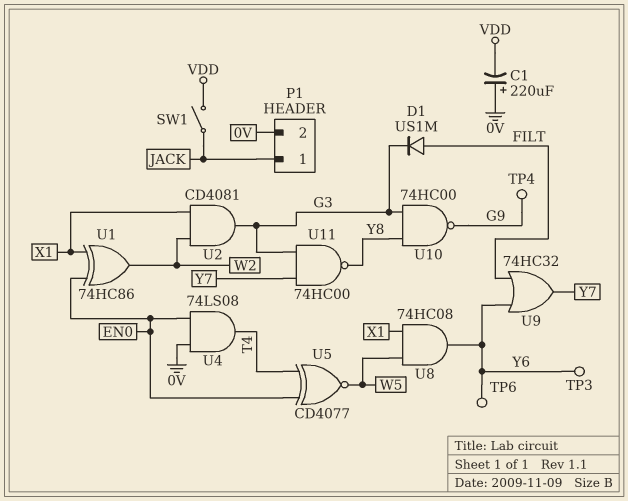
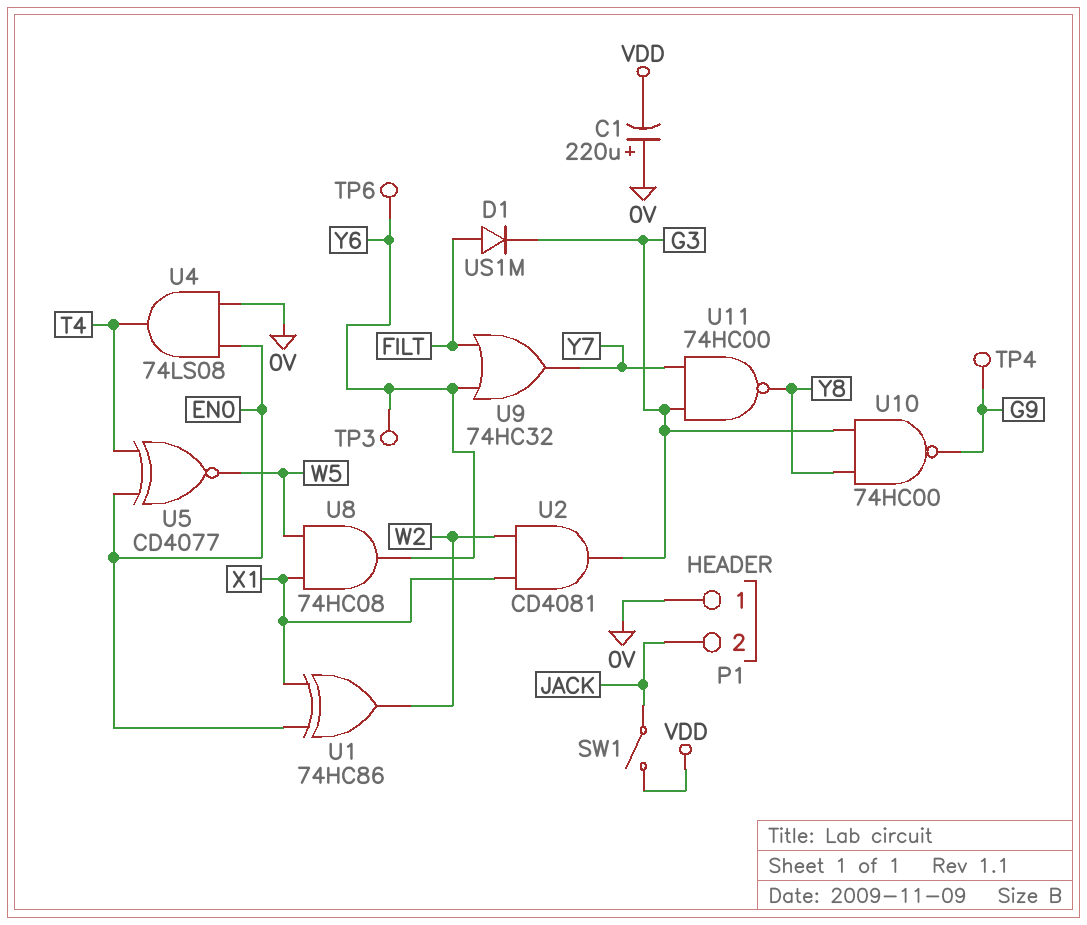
P1 pin 1: JACK -> 0V
P1 pin 2: 0V -> JACK

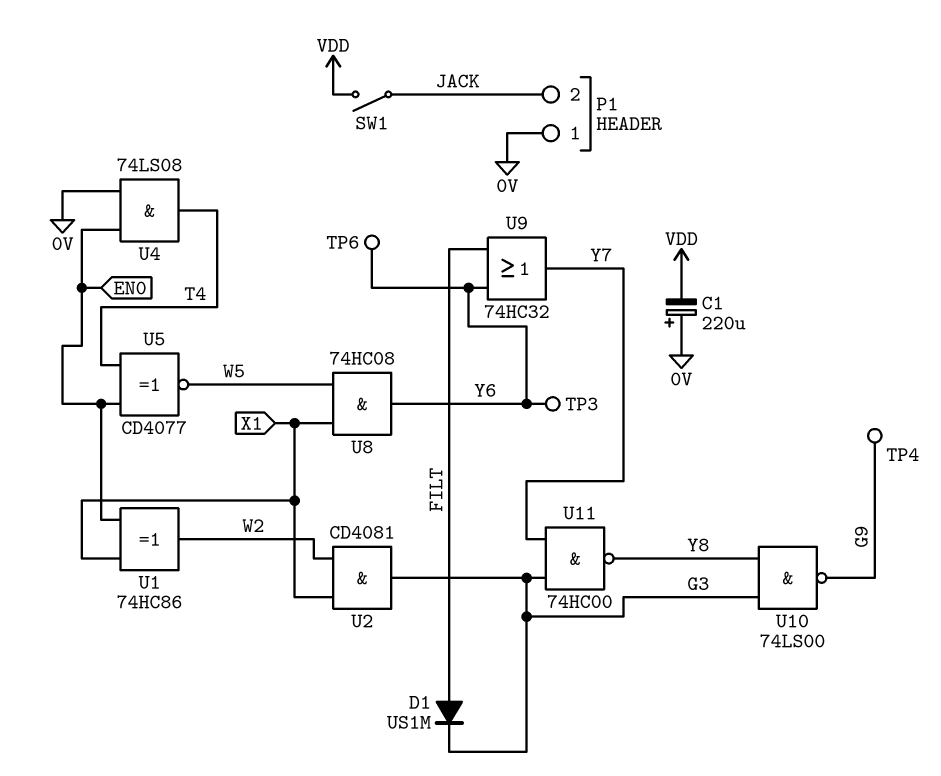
U10: NAND 74HC00 (in G3, in Y8, out G9) -> NAND 74LS00 (in G3, in Y8, out G9)

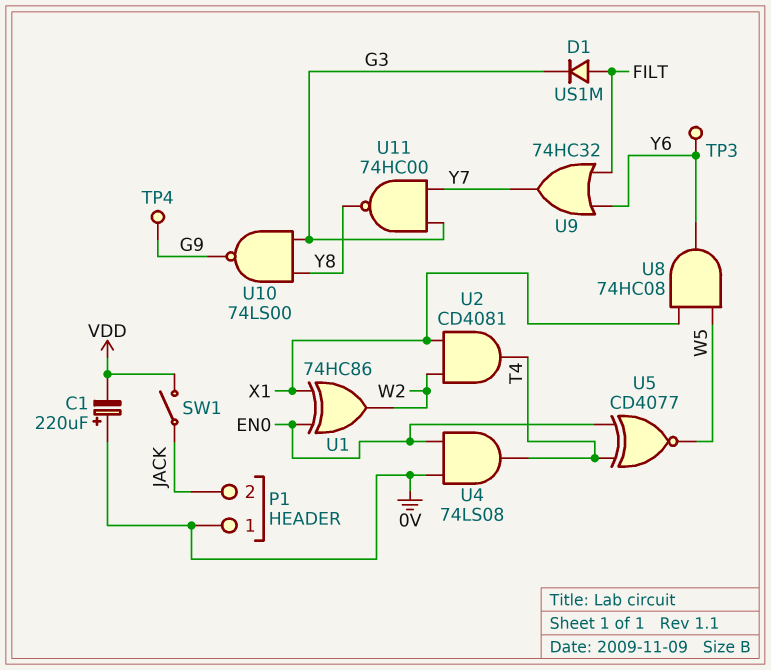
TP6: test point (Y6) -> none
U2: AND CD4081 (in W2, in X1, out G3) -> AND CD4081 (in W2, in X1, out T4)

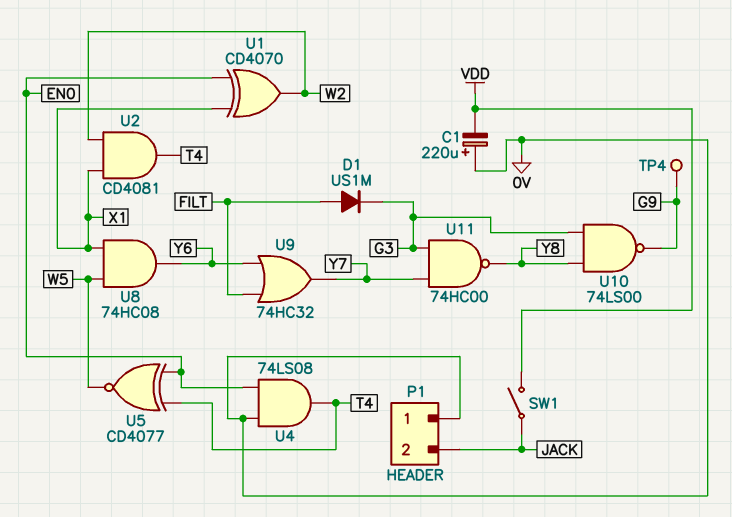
TP3: test point (Y6) -> none
U1: XOR 74HC86 (in EN0, in X1, out W2) -> XOR CD4070 (in EN0, in X1, out W2)

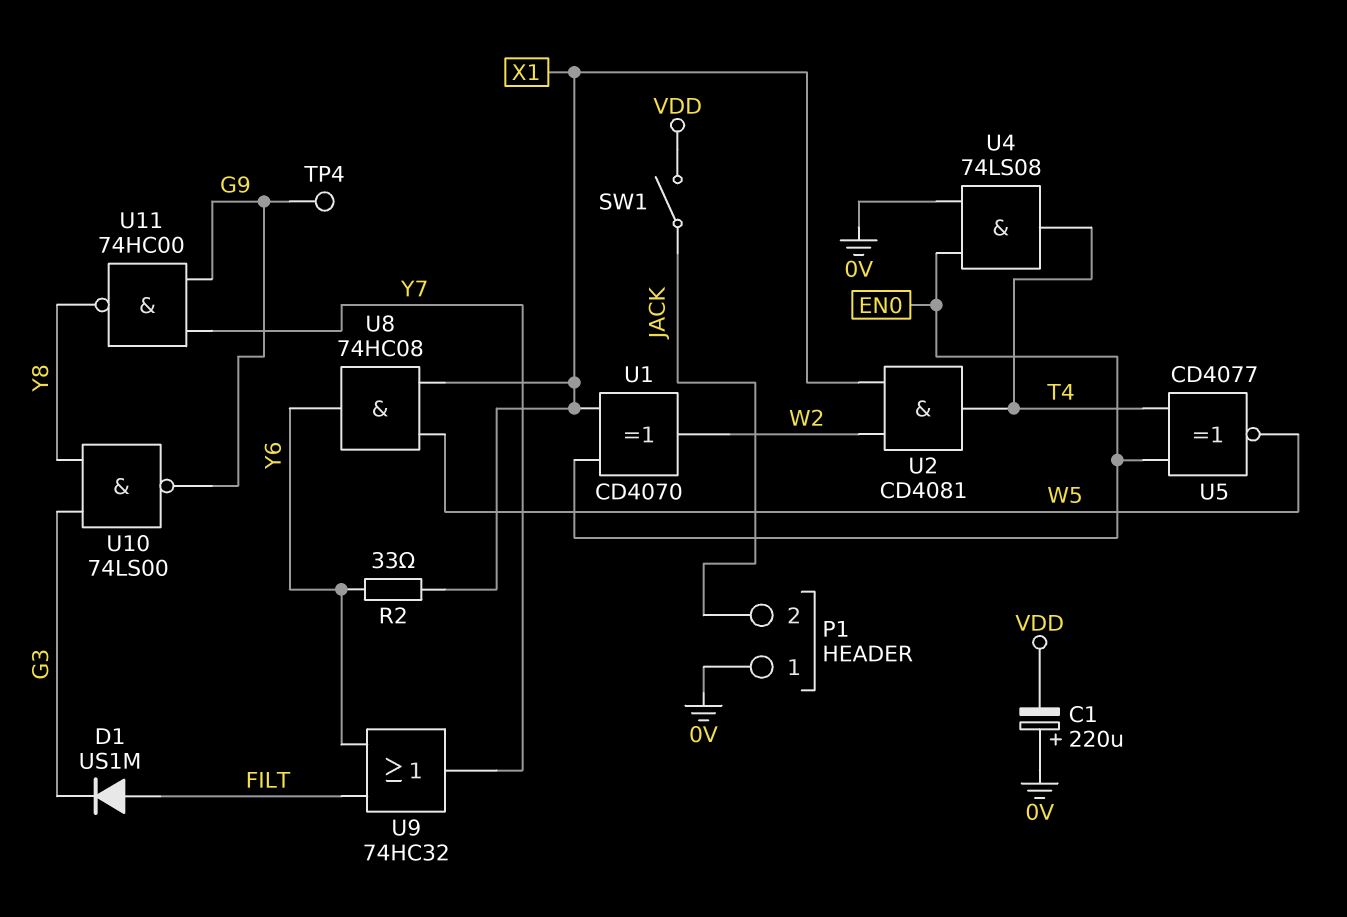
R2: none -> 33 (X1, Y6)
U11: NAND 74HC00 (in G3, in Y7, out Y8) -> NAND 74HC00 (in G9, in Y7, out Y8)

